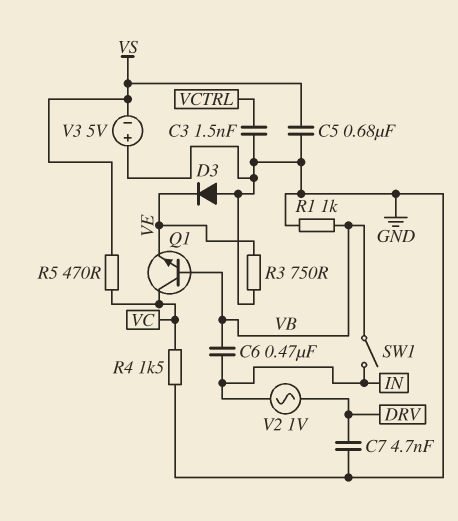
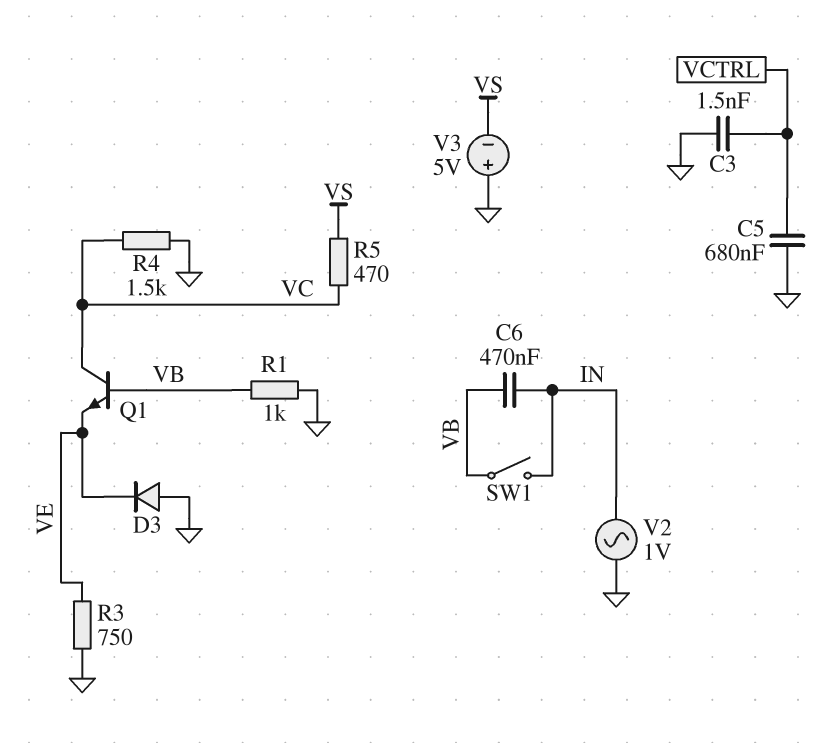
C5: 680nF (GND, VS) -> 680nF (GND, VCTRL)
C7: 4.7nF (DRV, GND) -> none
V2: AC 1V (DRV, IN) -> AC 1V (GND, IN)

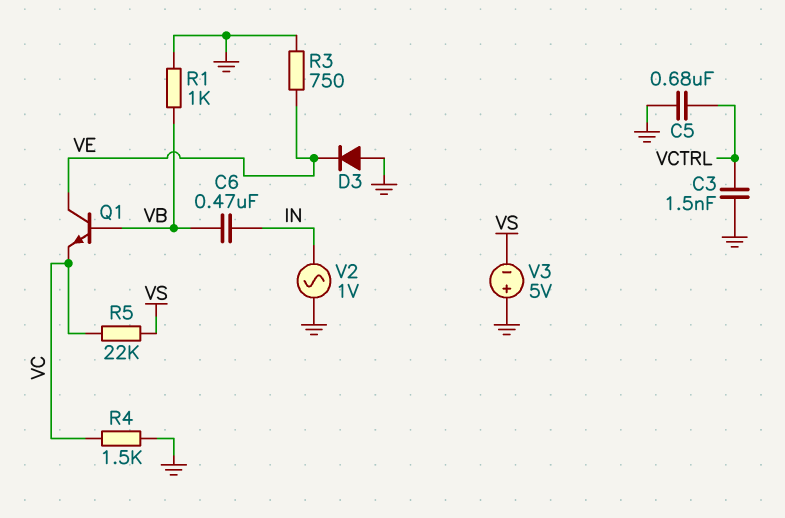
Q1: NPN (B VB, C VC, E VE) -> NPN (B VB, C VE, E VC)
R5: 470 (VC, VS) -> 22k (VC, VS)
SW1: switch (IN, VB) -> none

